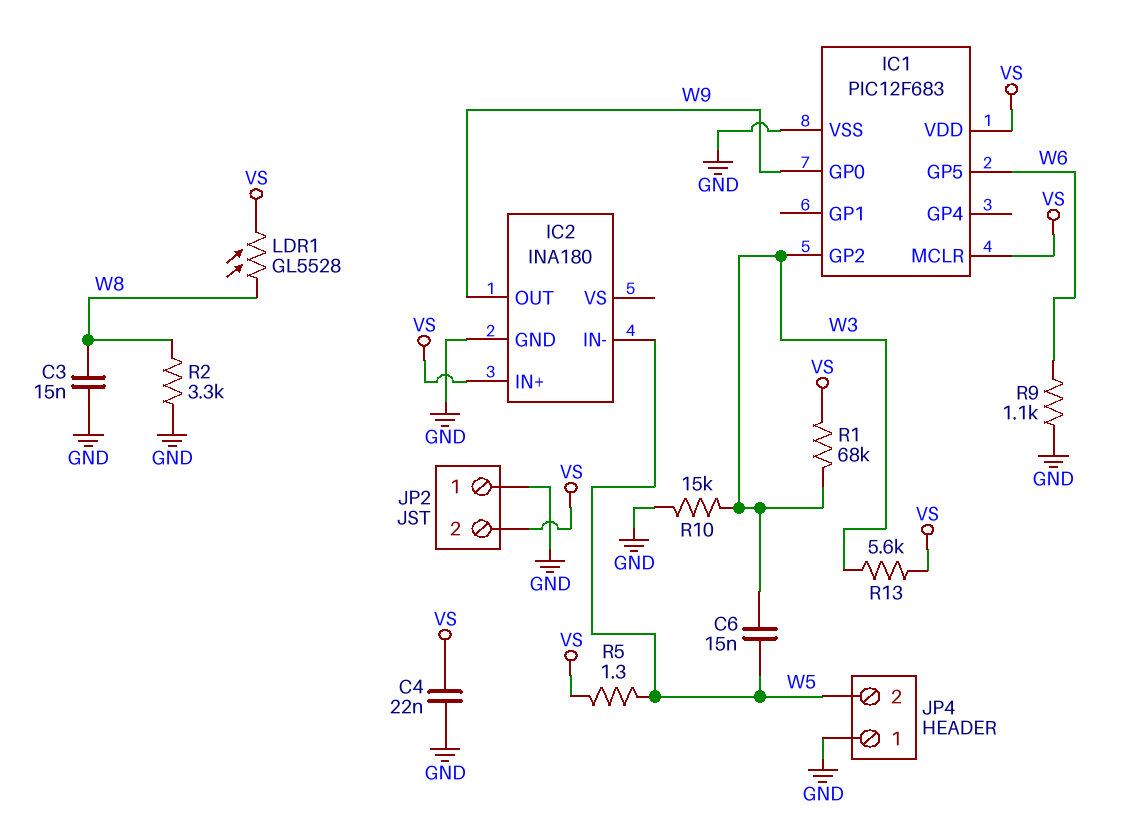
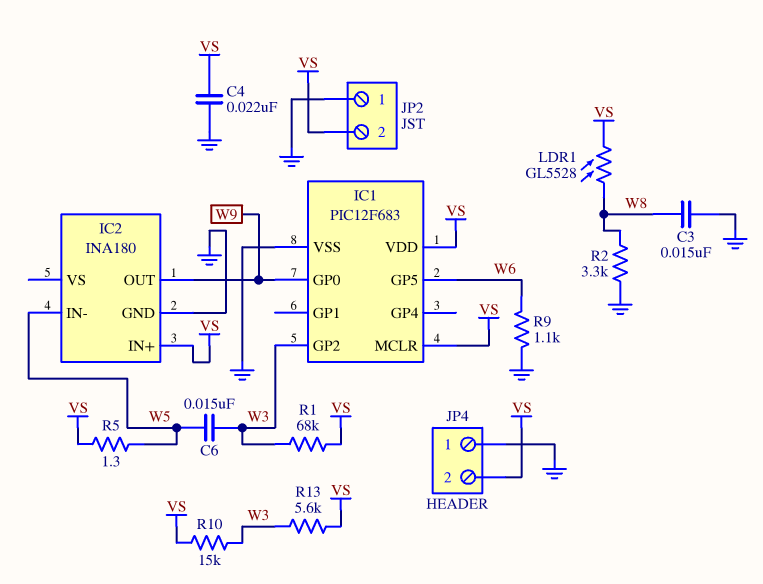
JP4 pin 2: W5 -> VS
R10: 15k (GND, W3) -> 15k (VS, W3)

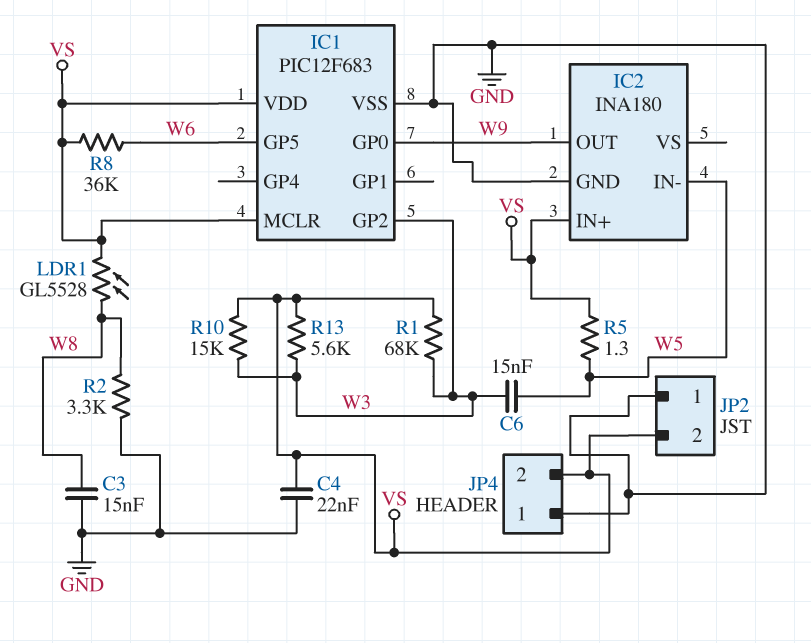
R8: none -> 36k (VS, W6)
R9: 1.1k (GND, W6) -> none

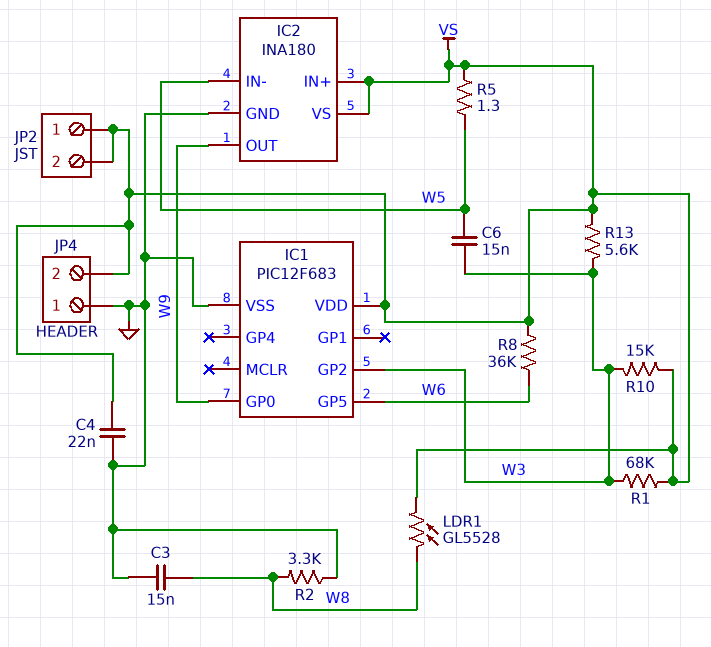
IC1 pin MCLR: VS -> none
IC2 pin VS: none -> VS
JP2 pin 1: GND -> VS

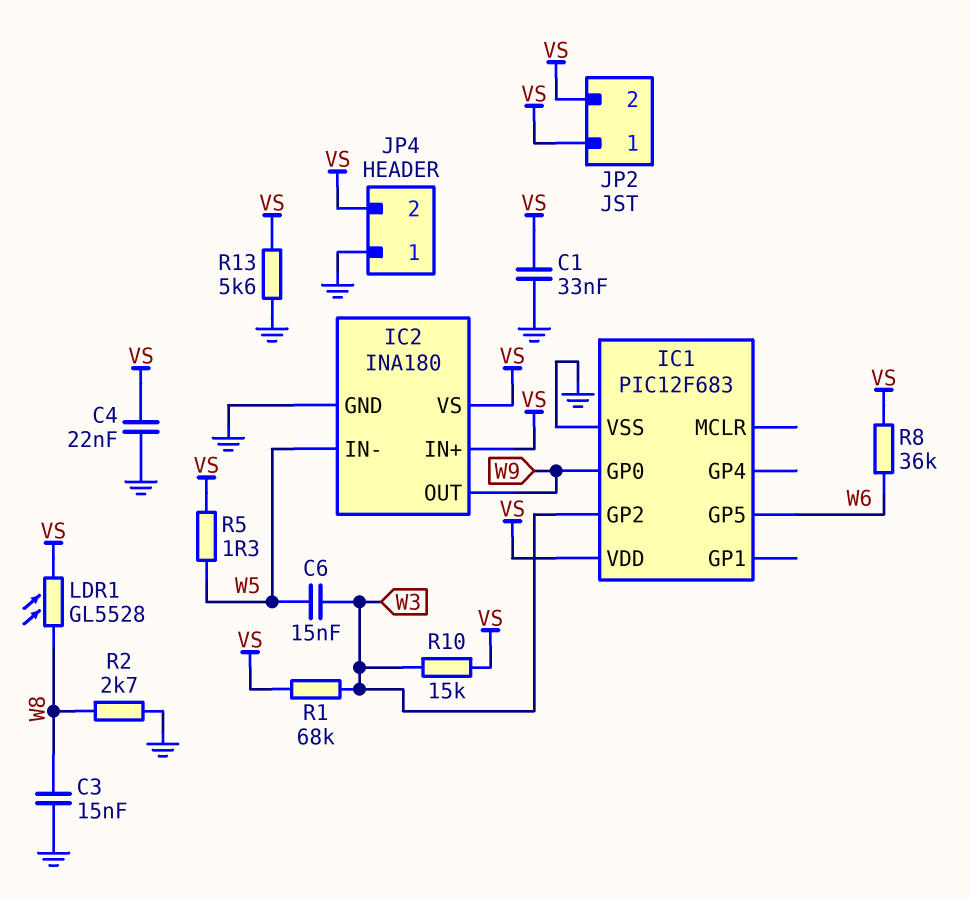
C1: none -> 33nF (GND, VS)
R2: 3.3k (GND, W8) -> 2.7k (GND, W8)
R13: 5.6k (VS, W3) -> 5.6k (GND, VS)

